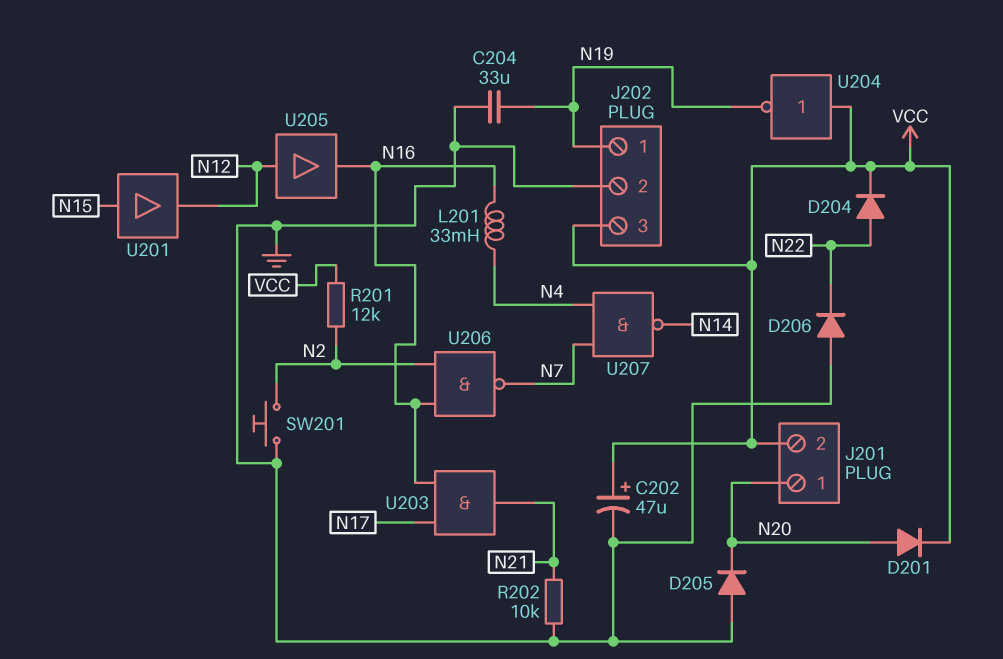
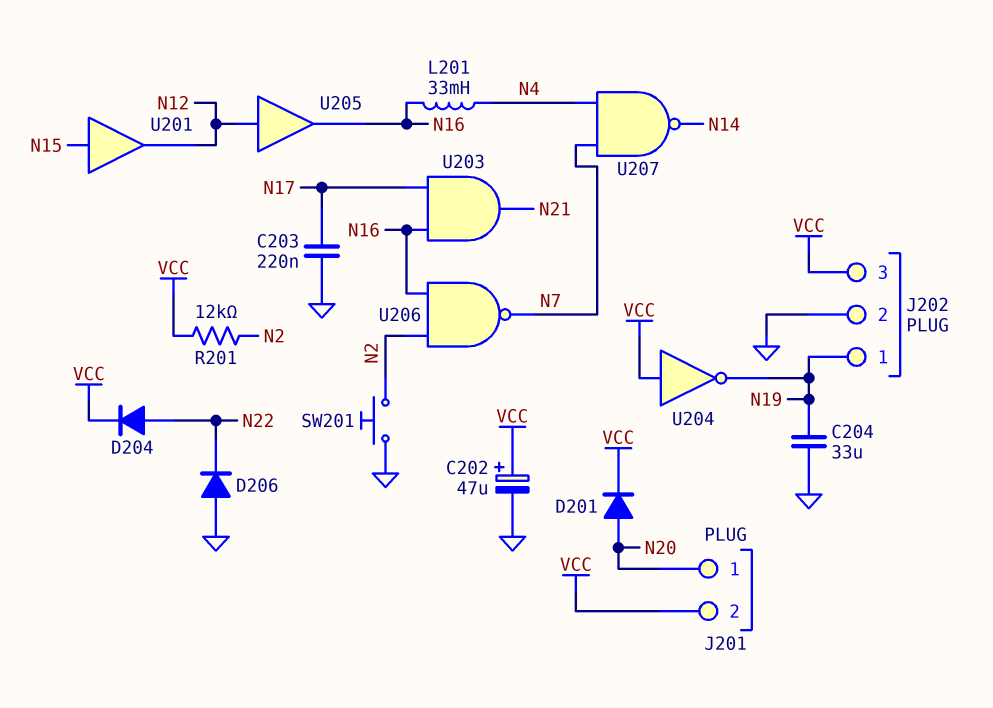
C203: none -> 220nF (GND, N17)
D205: diode (A GND, K N20) -> none
R202: 10k (GND, N21) -> none

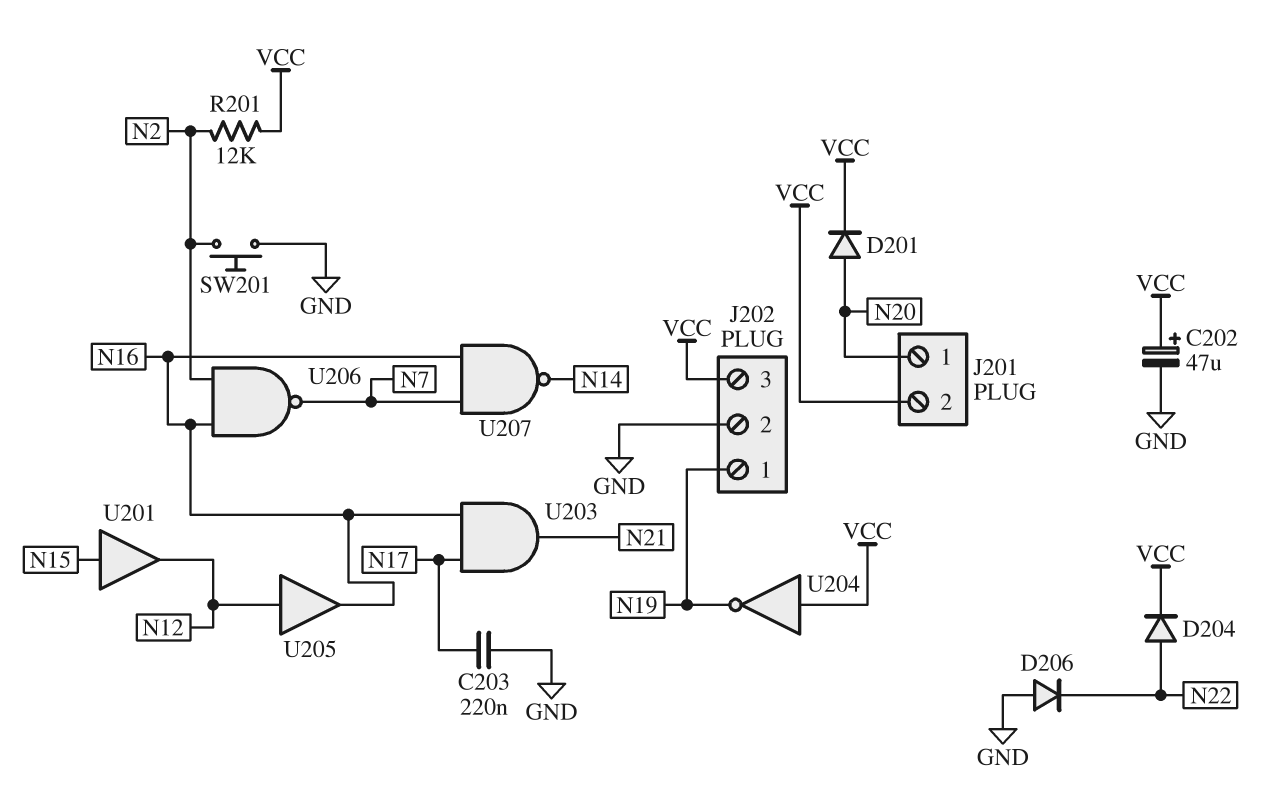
C204: 33uF (GND, N19) -> none
L201: 33mH (N4, N16) -> none
U207: NAND (in N4, in N7, out N14) -> NAND (in N7, in N16, out N14)

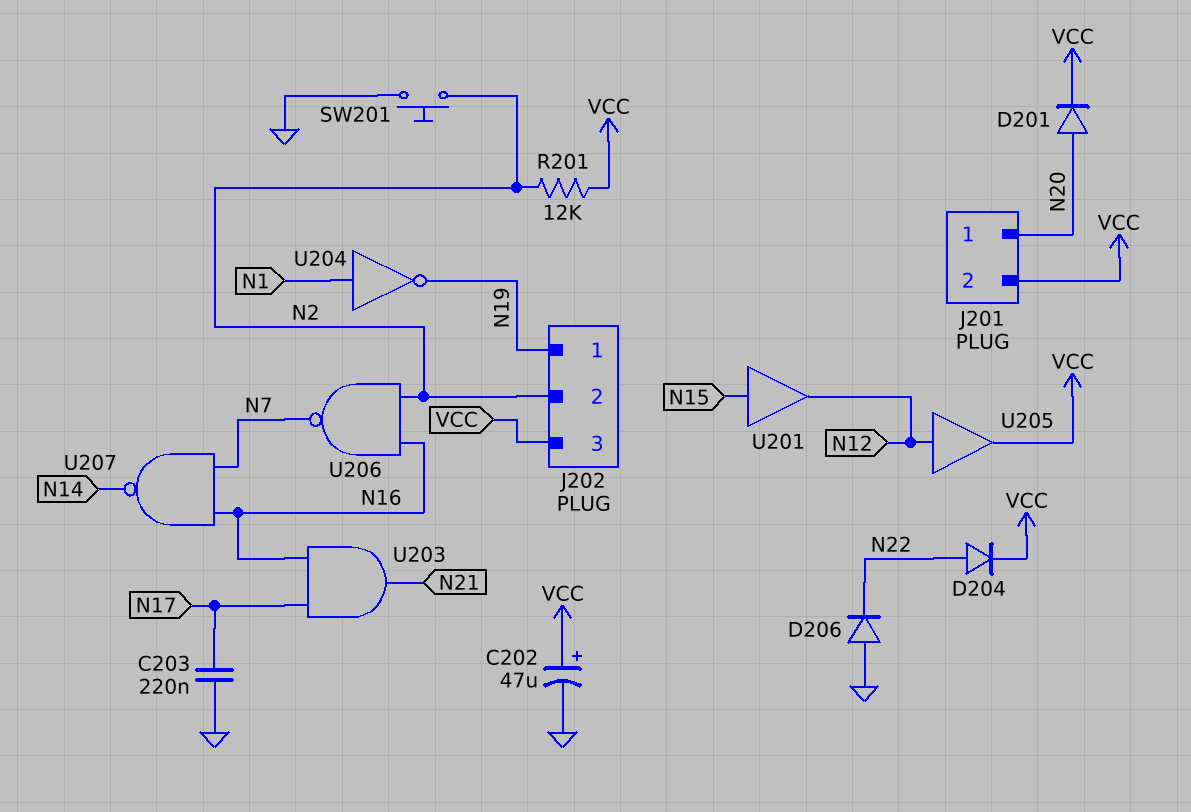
J202 pin 2: GND -> N2
U204: NOT (in VCC, out N19) -> NOT (in N1, out N19)
U205: buffer (in N12, out N16) -> buffer (in N12, out VCC)

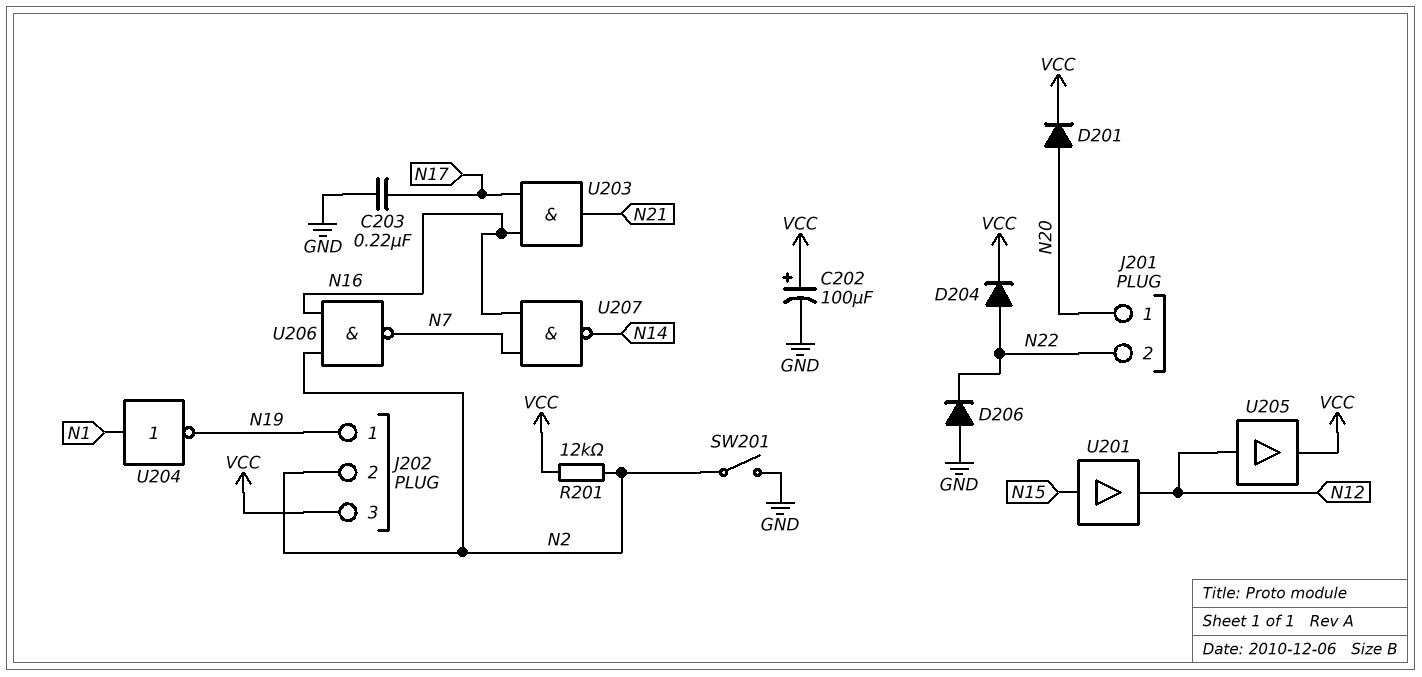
C202: 47uF (plus VCC, minus GND) -> 100uF (plus VCC, minus GND)
J201 pin 2: VCC -> N22
SW201: button (GND, N2) -> switch (GND, N2)

